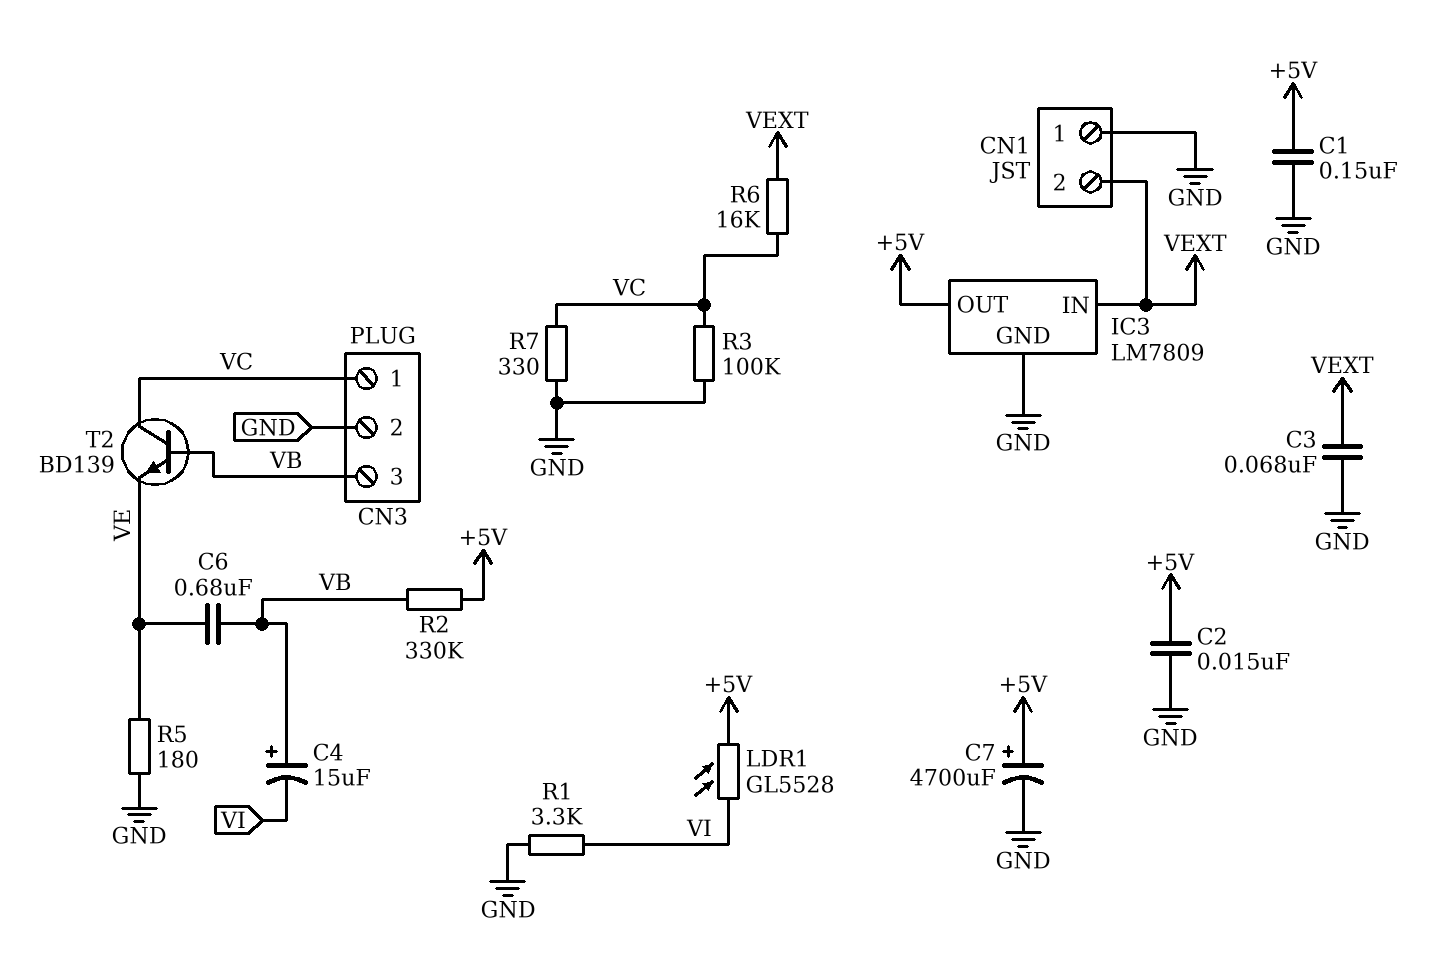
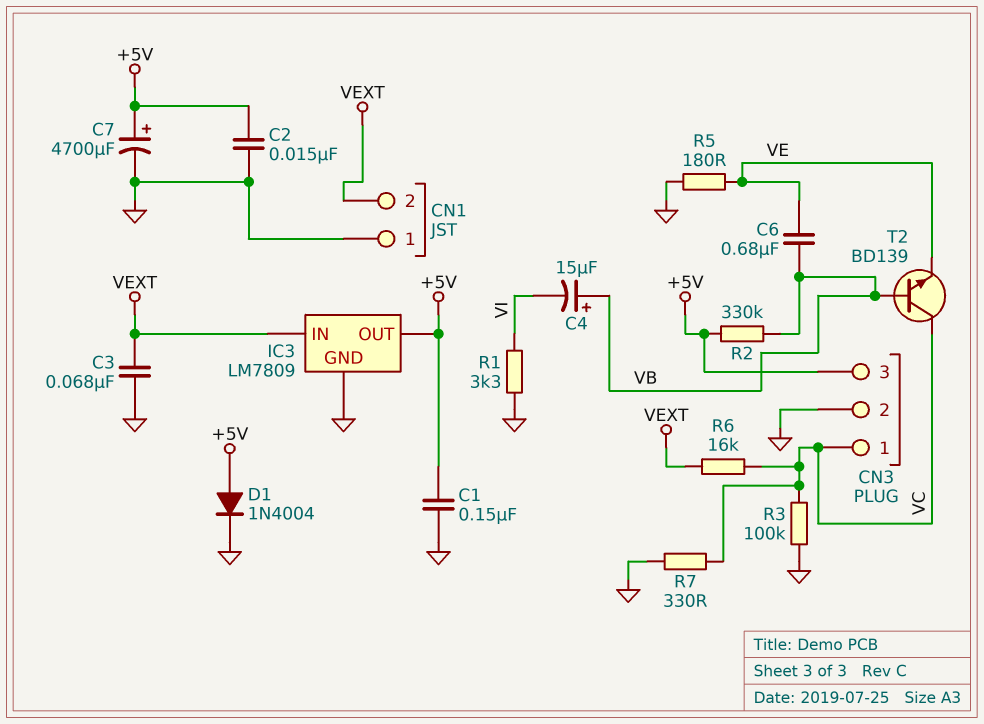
CN3 pin 3: VB -> +5V
D1: none -> diode 1N4004 (A +5V, K GND)
LDR1: GL5528 (+5V, VI) -> none

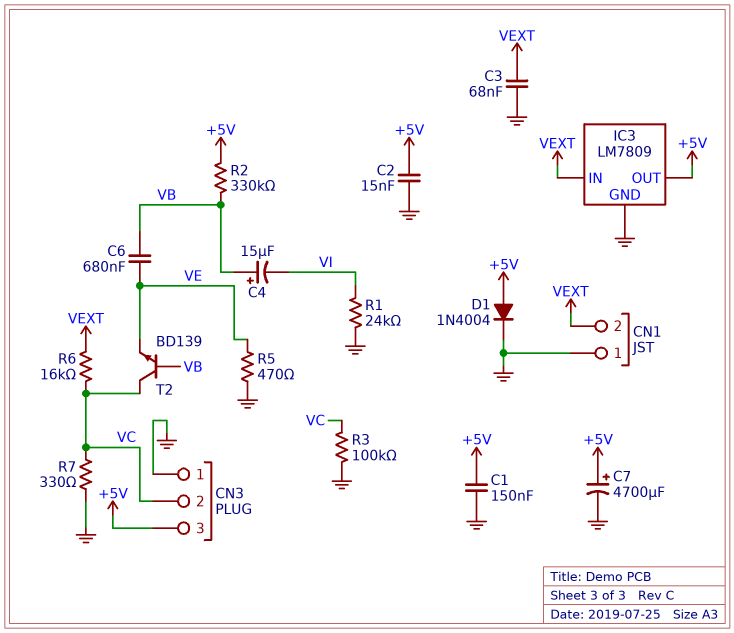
CN3 pin 1: VC -> GND
CN3 pin 2: GND -> VC
R1: 3.3k (GND, VI) -> 24k (GND, VI)
R5: 180 (GND, VE) -> 470 (GND, VE)

